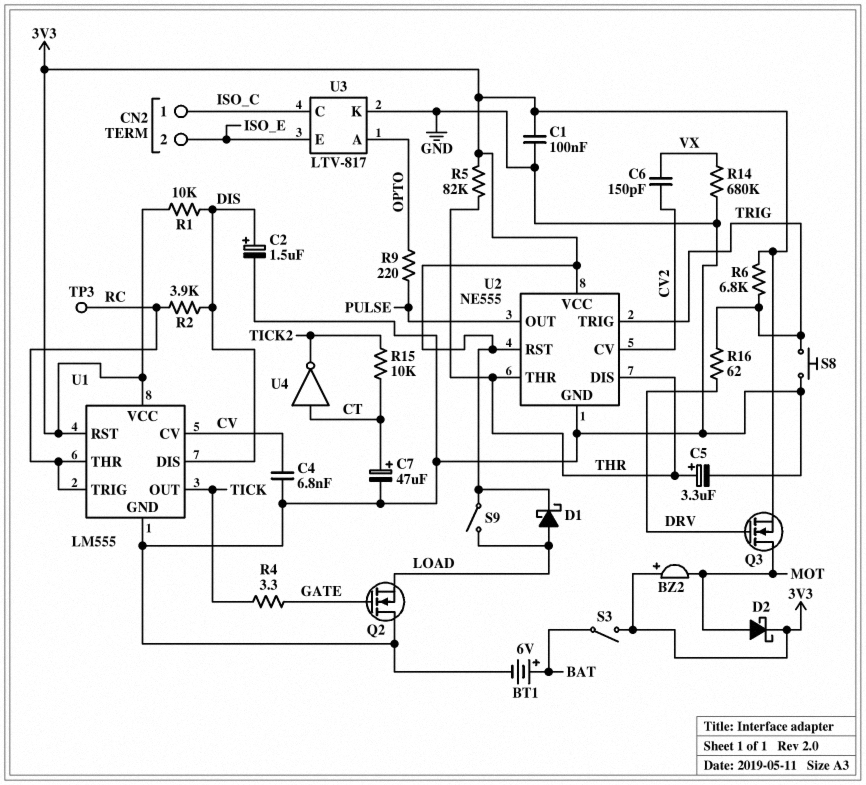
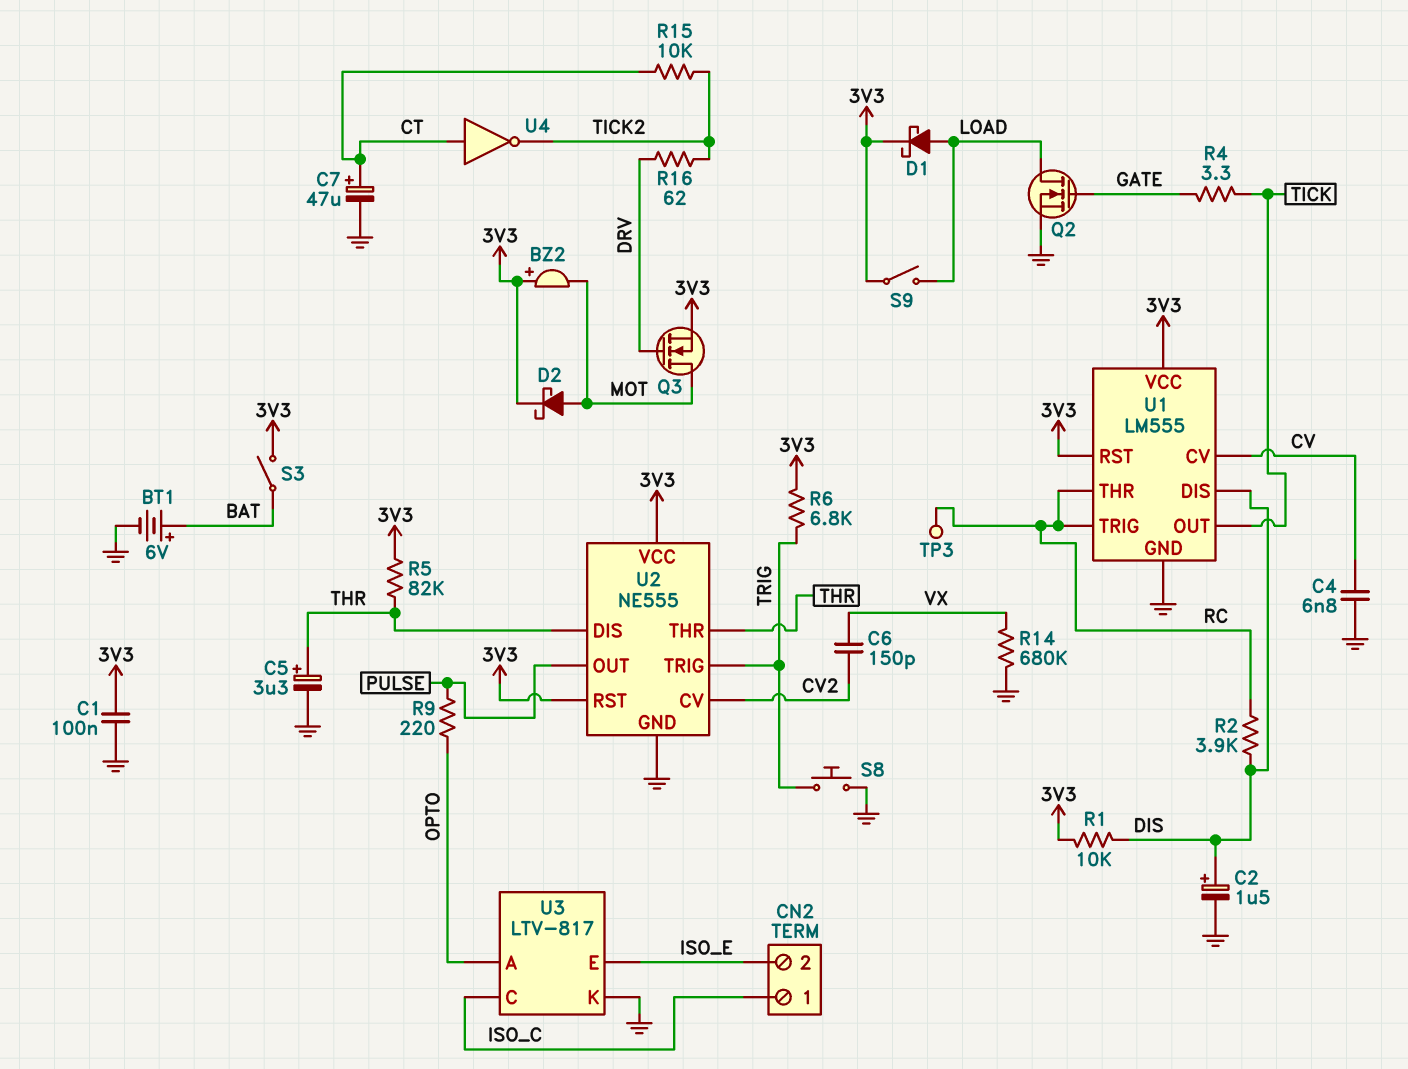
Q2: NMOS (G GATE, D GND, S LOAD) -> NMOS (G GATE, D LOAD, S GND)
R16: 62 (DRV, TRIG) -> 62 (DRV, TICK2)

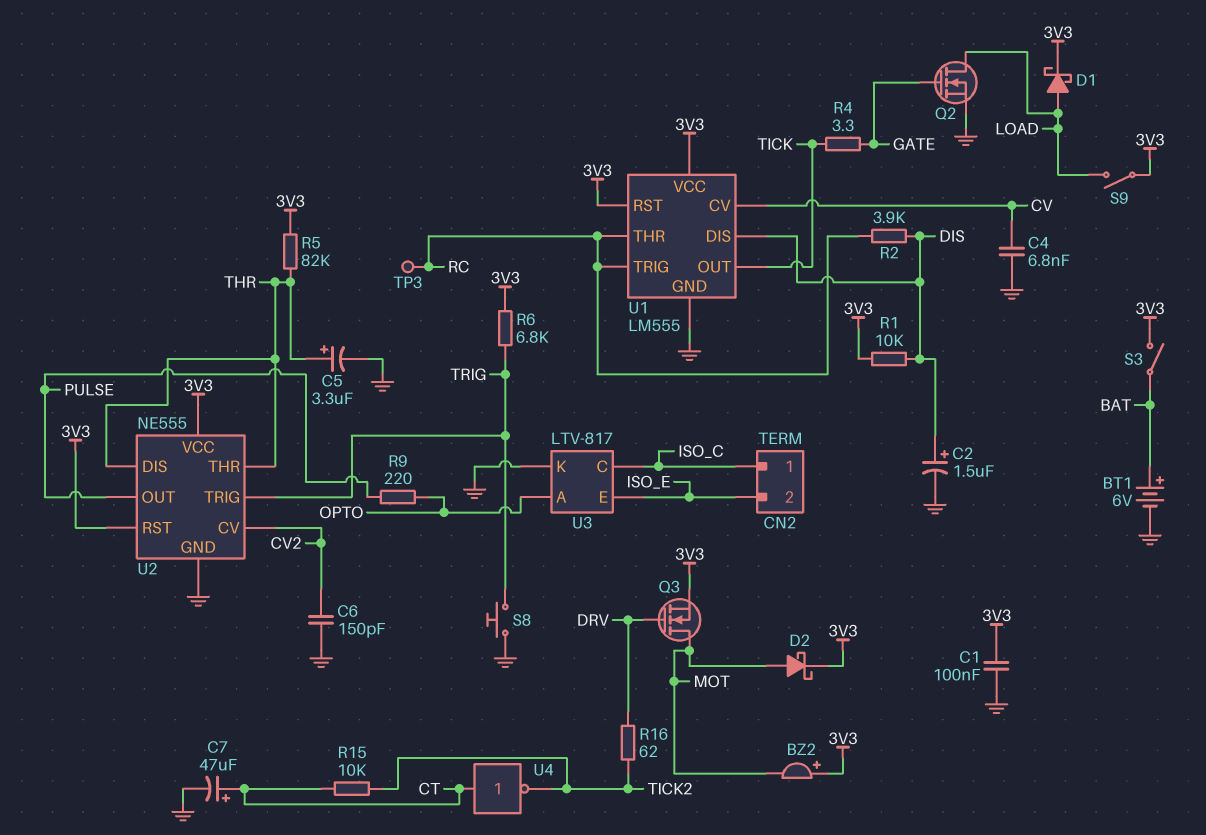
C6: 150pF (CV2, VX) -> 150pF (CV2, GND)
R14: 680k (GND, VX) -> none

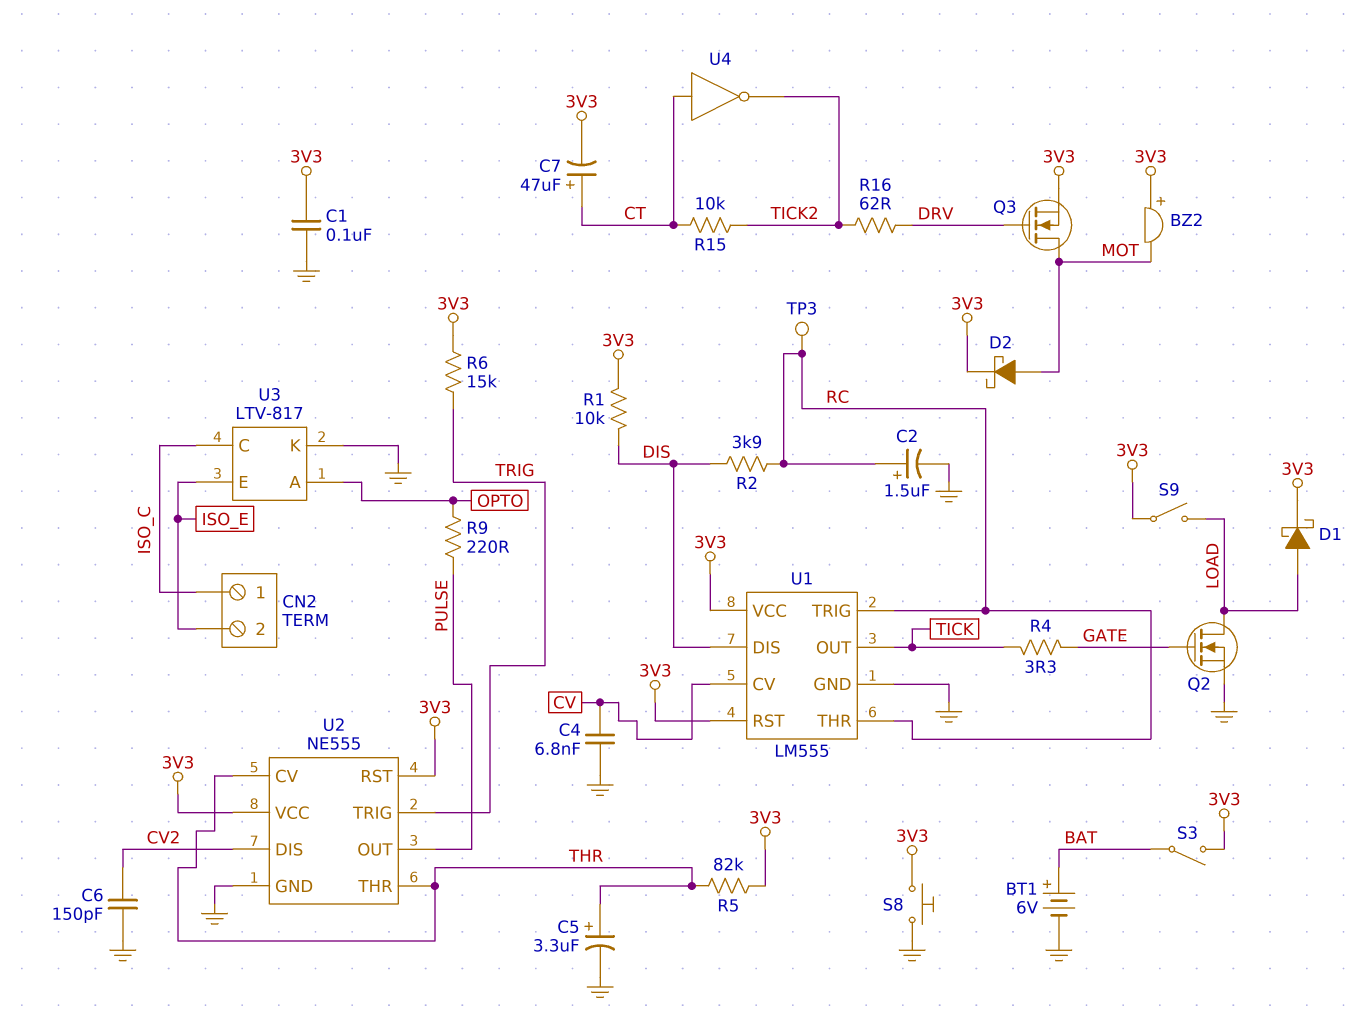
C2: 1.5uF (plus DIS, minus GND) -> 1.5uF (plus RC, minus GND)
C7: 47uF (plus CT, minus GND) -> 47uF (plus CT, minus 3V3)
R6: 6.8k (3V3, TRIG) -> 15k (3V3, TRIG)
S8: button (GND, TRIG) -> button (3V3, GND)
U2 pin CV: CV2 -> THR
U2 pin DIS: THR -> CV2

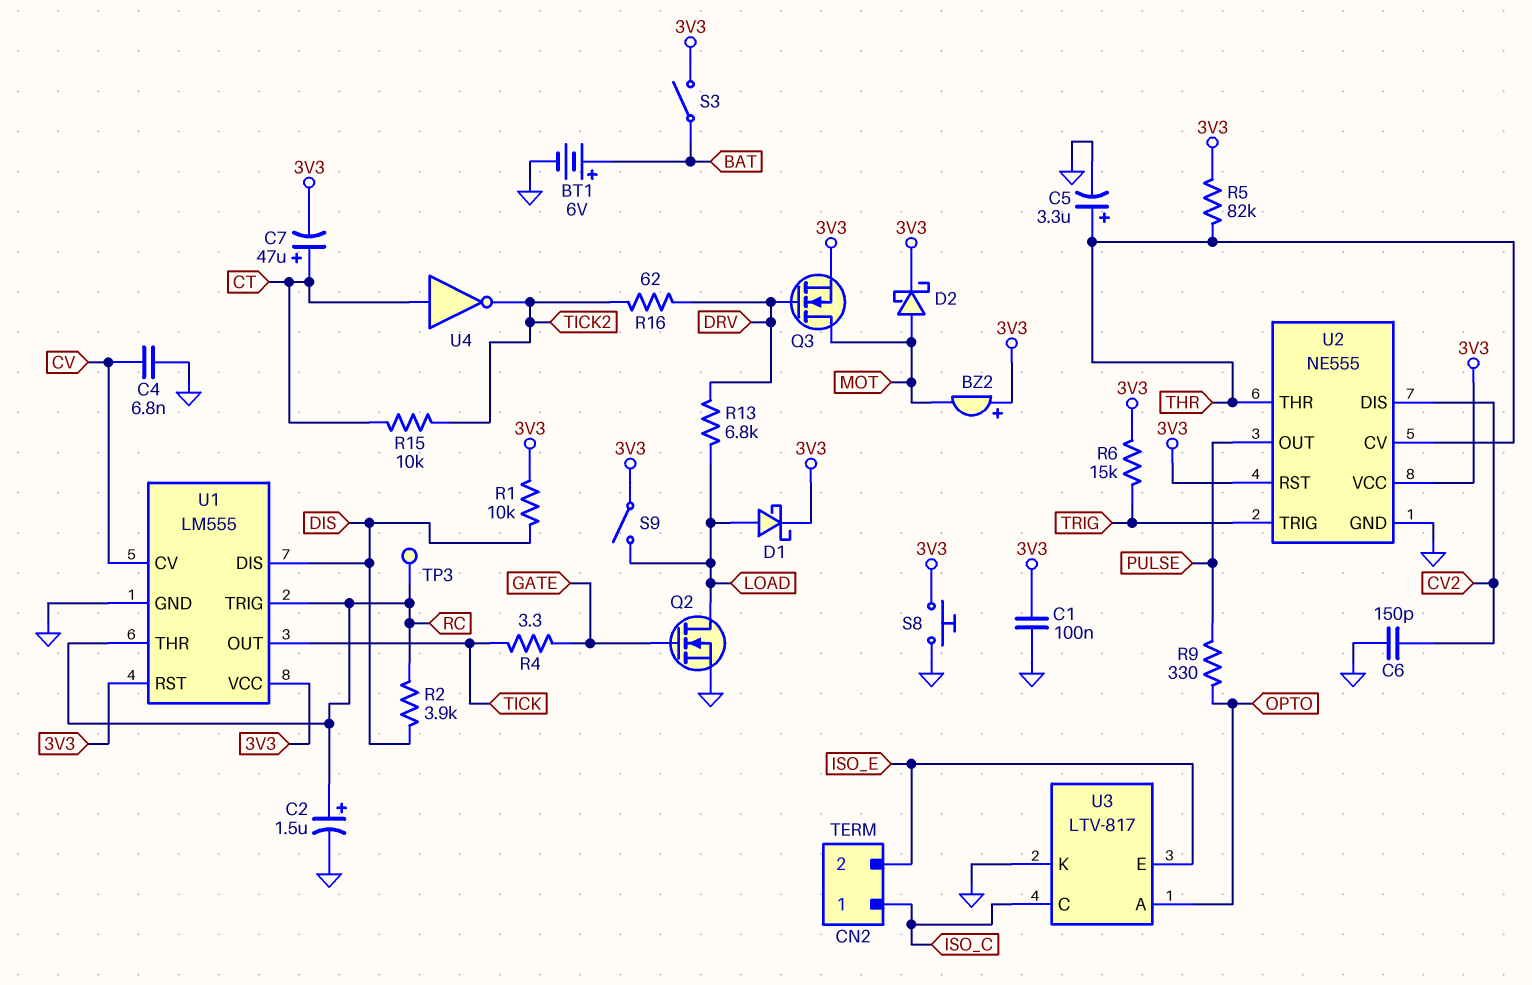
R9: 220 (OPTO, PULSE) -> 330 (OPTO, PULSE)
R13: none -> 6.8k (DRV, LOAD)

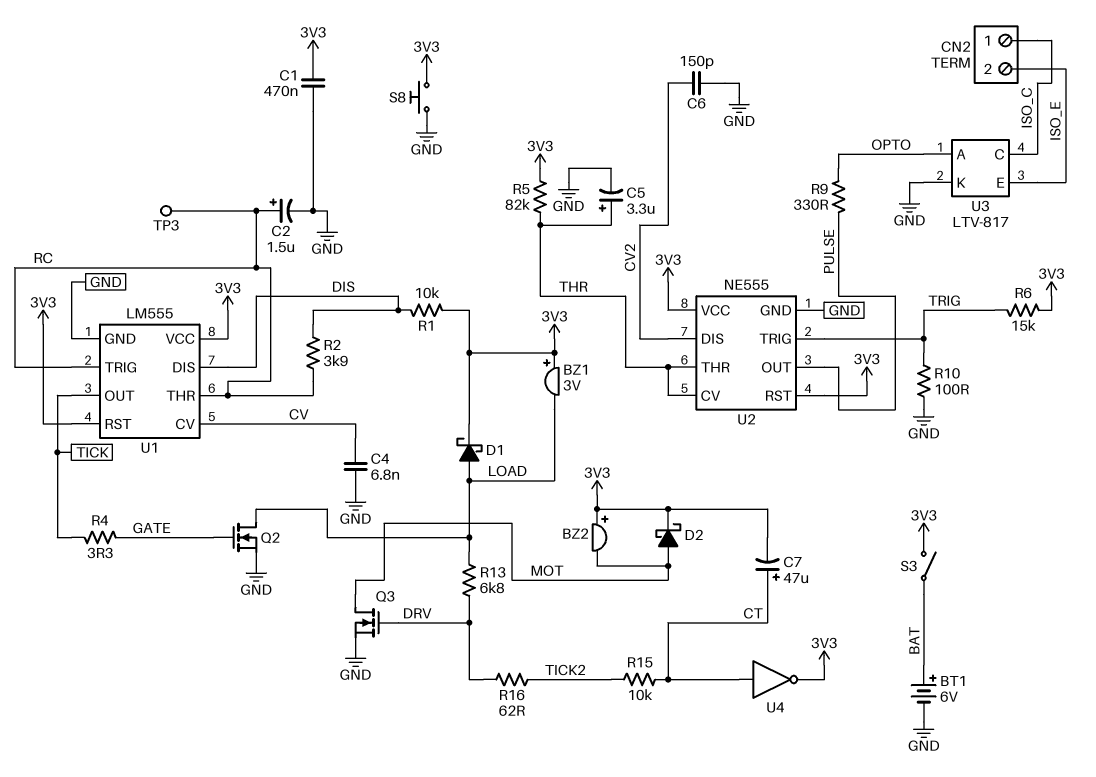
BZ1: none -> buzzer 3V (plus 3V3, minus LOAD)
C1: 100nF (3V3, GND) -> 470nF (3V3, GND)
Q3: NMOS (G DRV, D MOT, S 3V3) -> NMOS (G DRV, D MOT, S GND)
R10: none -> 100 (GND, TRIG)
S9: switch (3V3, LOAD) -> none
U4: NOT (in CT, out TICK2) -> NOT (in CT, out 3V3)

